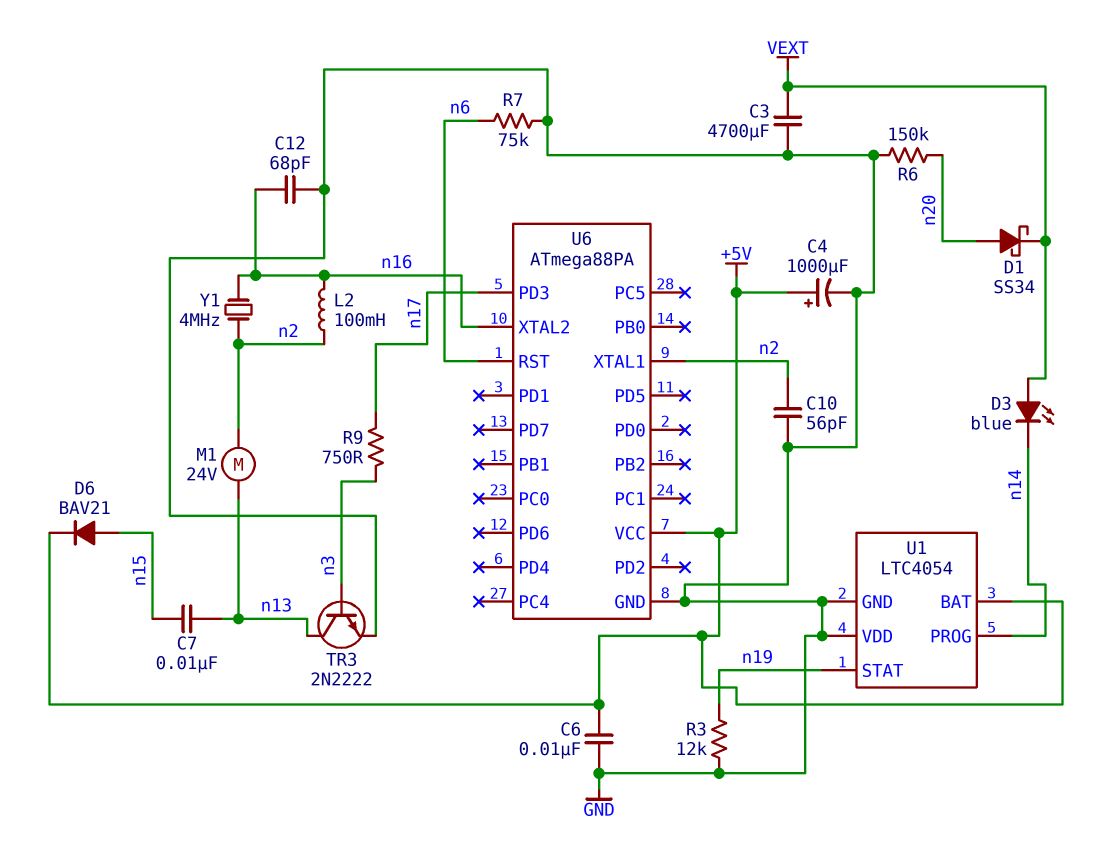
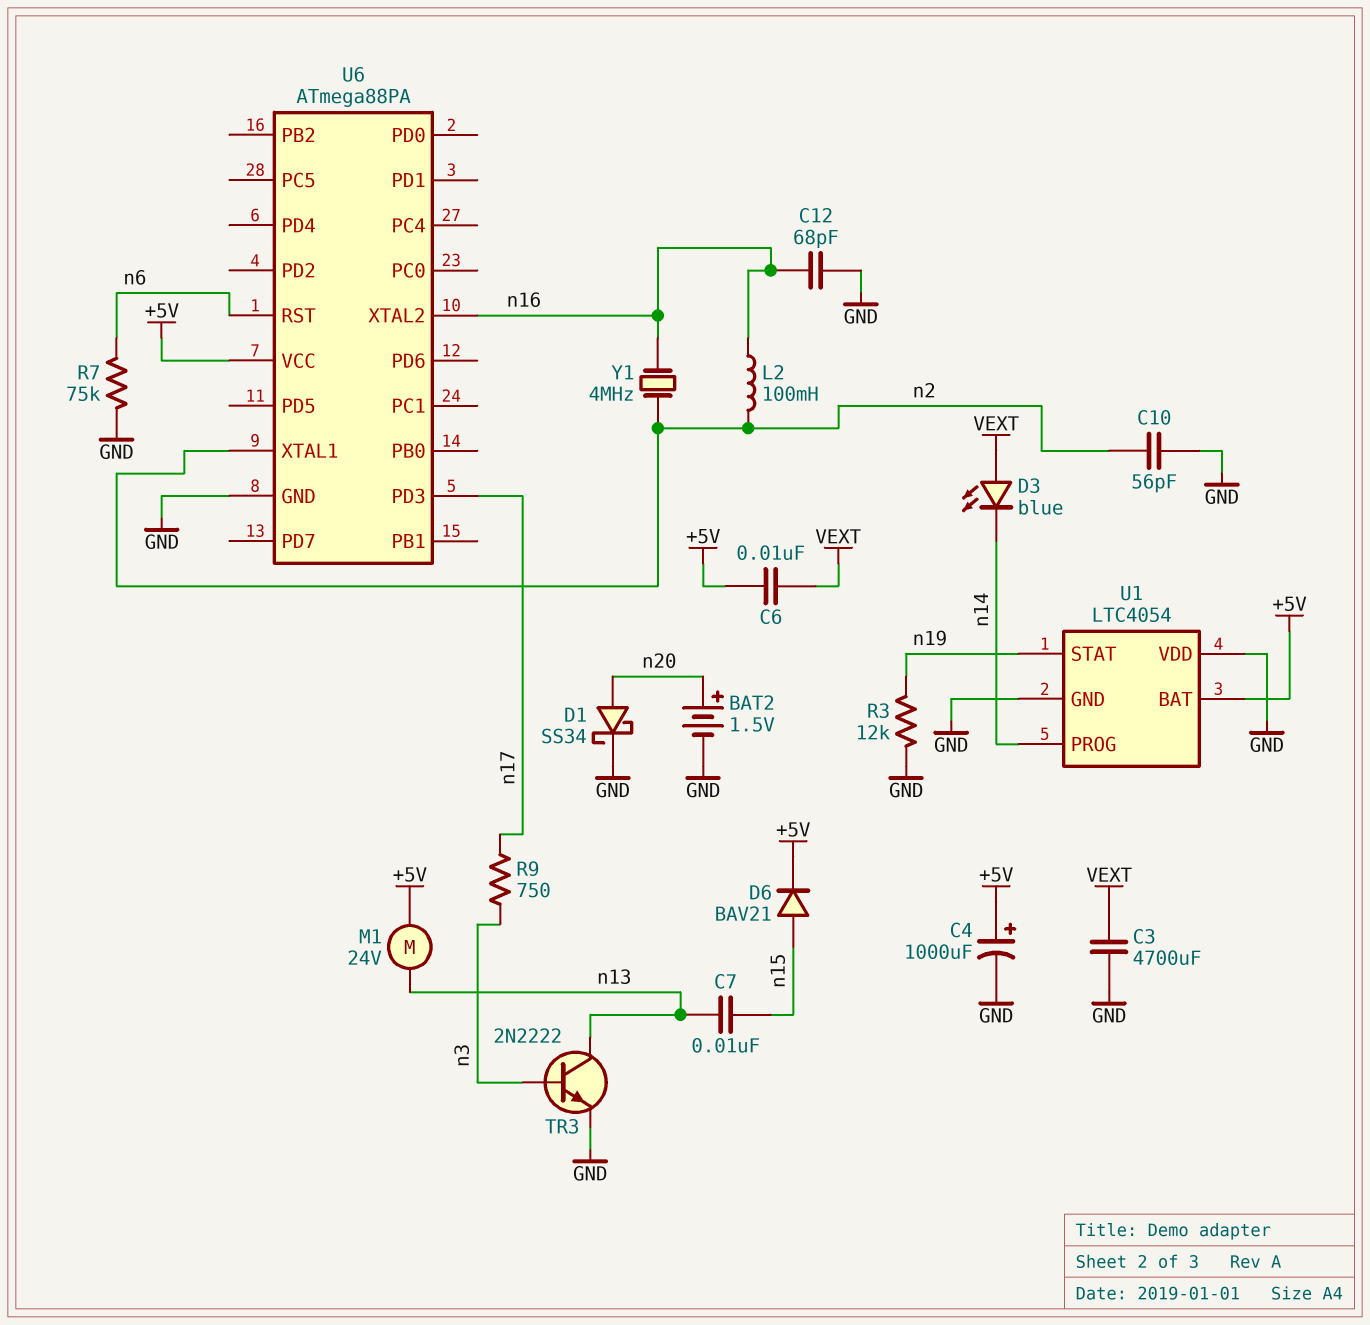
BAT2: none -> 1.5V (plus n20, minus GND)
C6: 10nF (+5V, GND) -> 10nF (+5V, VEXT)
D1: schottky SS34 (A n20, K VEXT) -> schottky SS34 (A n20, K GND)
M1: motor 24V (n2, n13) -> motor 24V (+5V, n13)
R6: 150k (GND, n20) -> none

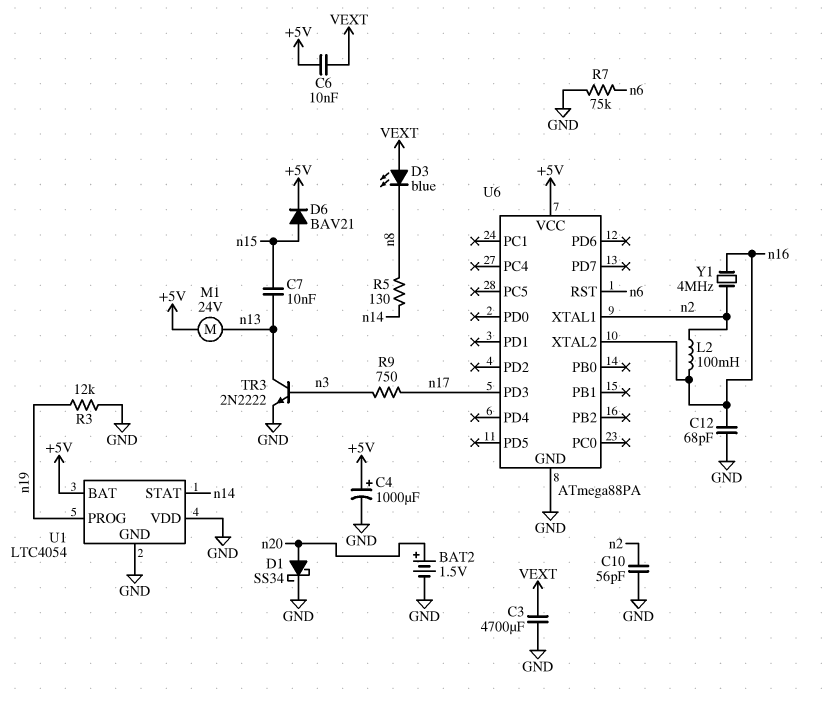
D3: LED blue (A VEXT, K n14) -> LED blue (A VEXT, K n8)
R5: none -> 130 (n8, n14)
U1 pin PROG: n14 -> n19
U1 pin STAT: n19 -> n14

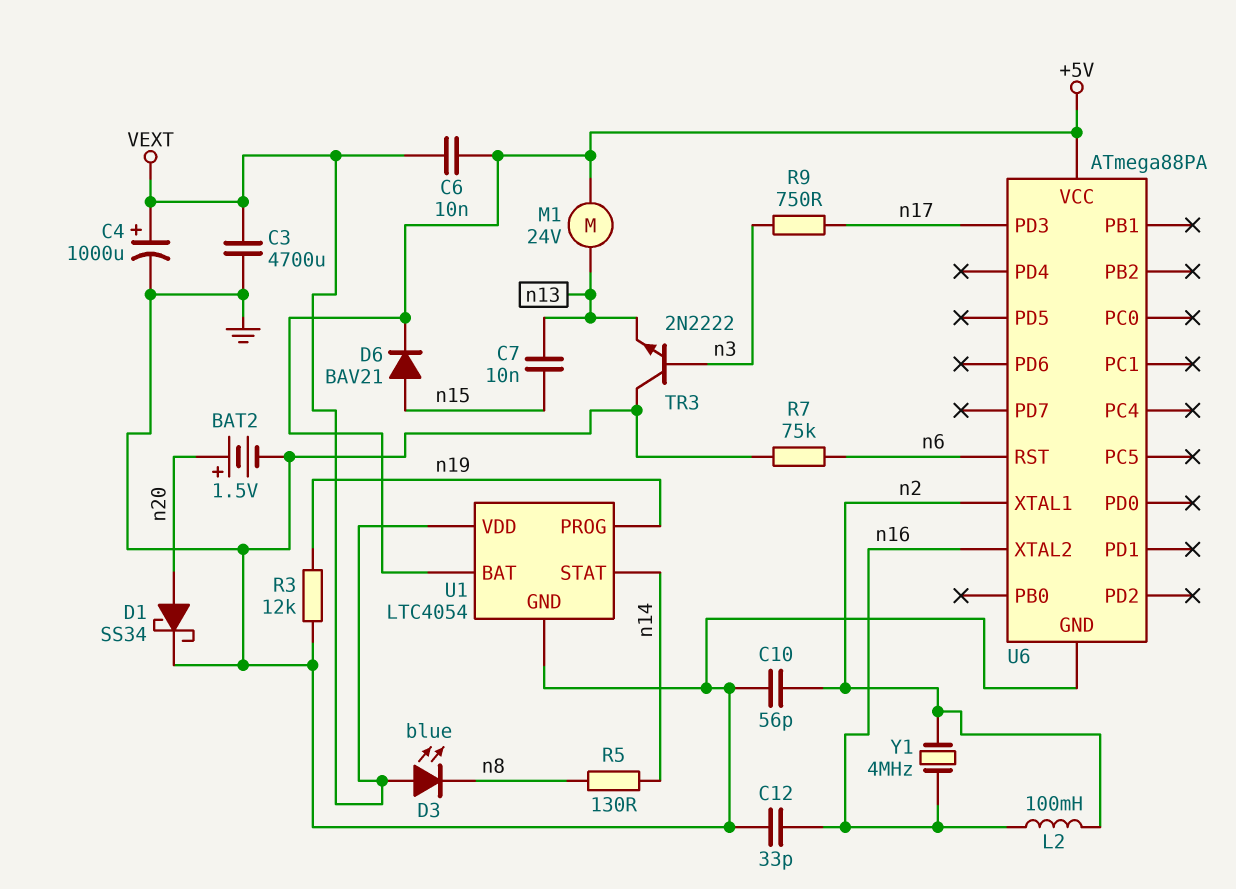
C4: 1000uF (plus +5V, minus GND) -> 1000uF (plus VEXT, minus GND)
C12: 68pF (GND, n16) -> 33pF (GND, n16)
TR3: NPN 2N2222 (B n3, C n13, E GND) -> NPN 2N2222 (B n3, C GND, E n13)
U1 pin VDD: GND -> VEXT

